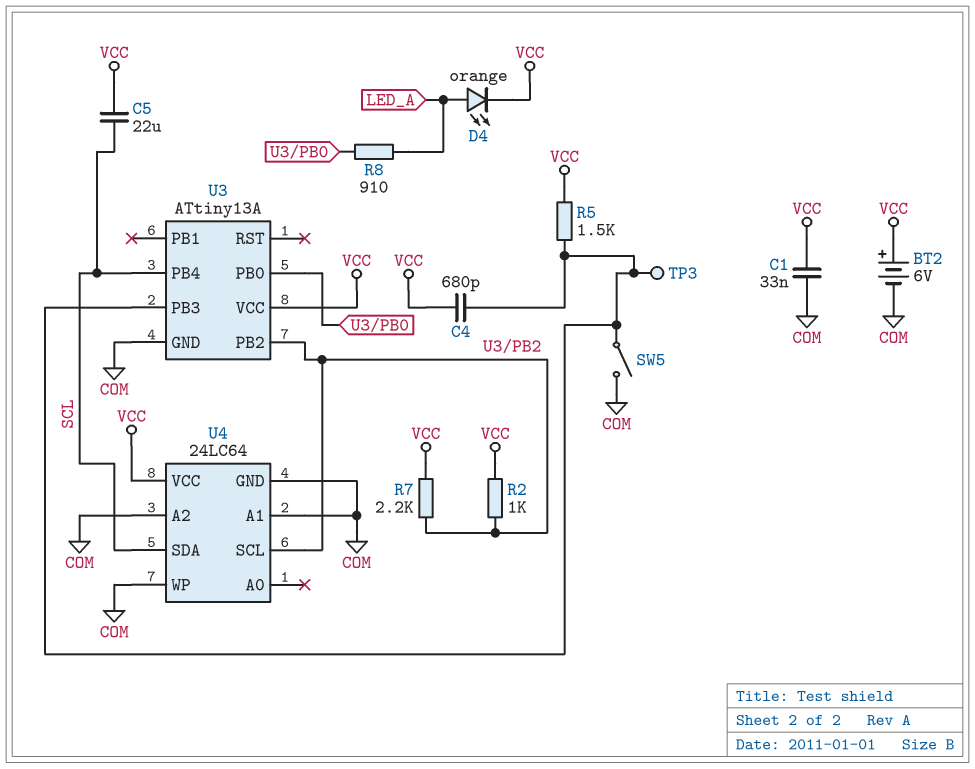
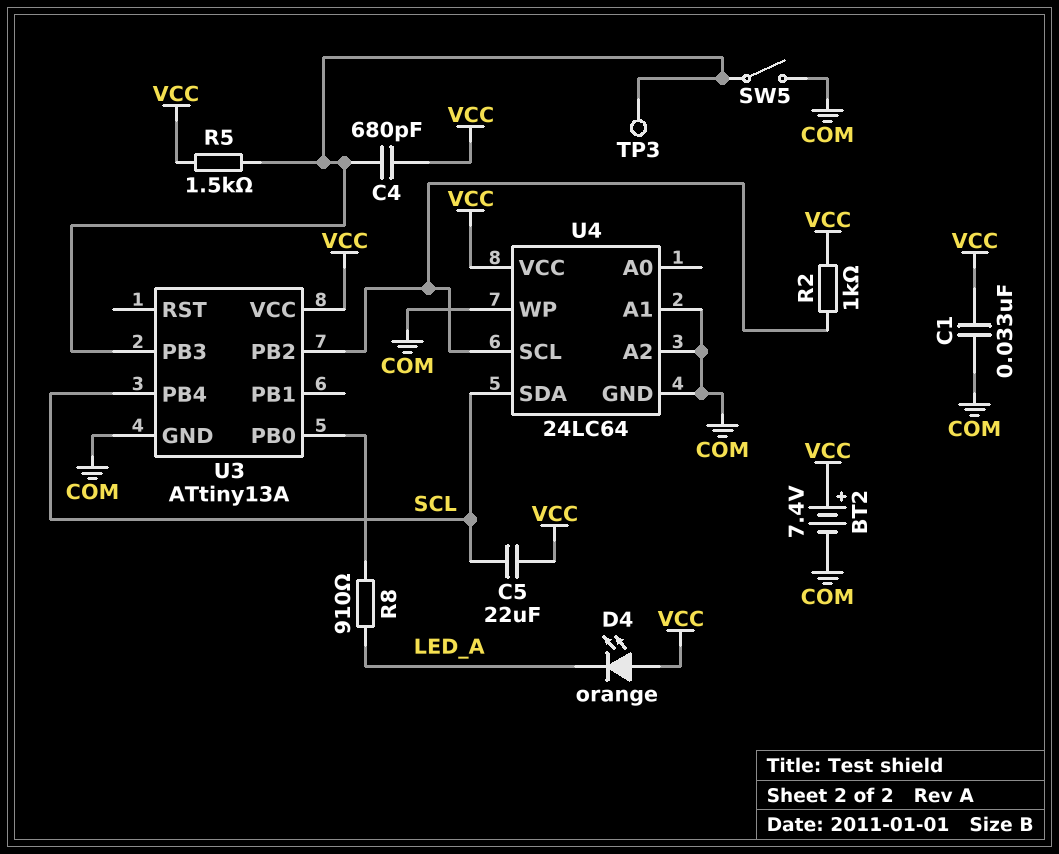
BT2: 6V (plus VCC, minus COM) -> 7.4V (plus VCC, minus COM)
D4: LED orange (A LED_A, K VCC) -> LED orange (A VCC, K LED_A)
R7: 2.2k (U3/PB2, VCC) -> none

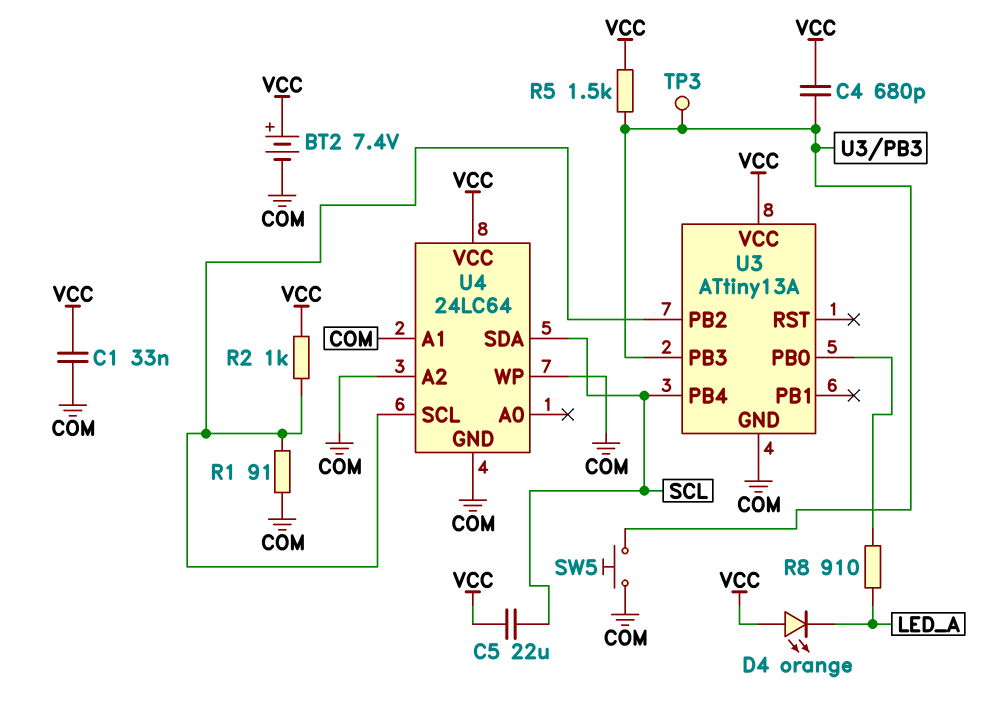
R1: none -> 91 (COM, U3/PB2)
SW5: switch (COM, U3/PB3) -> button (COM, U3/PB3)

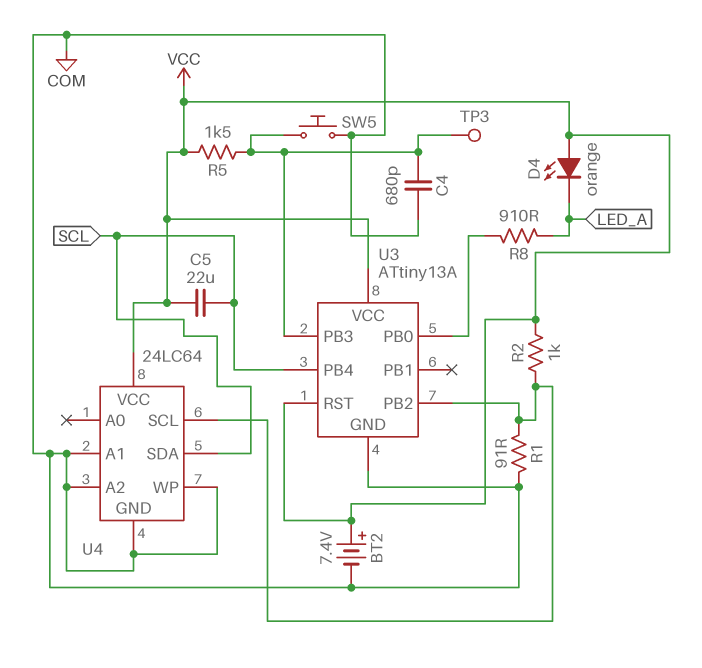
C1: 33nF (COM, VCC) -> none
C4: 680pF (U3/PB3, VCC) -> 680pF (COM, U3/PB3)
U3 pin RST: none -> VCC

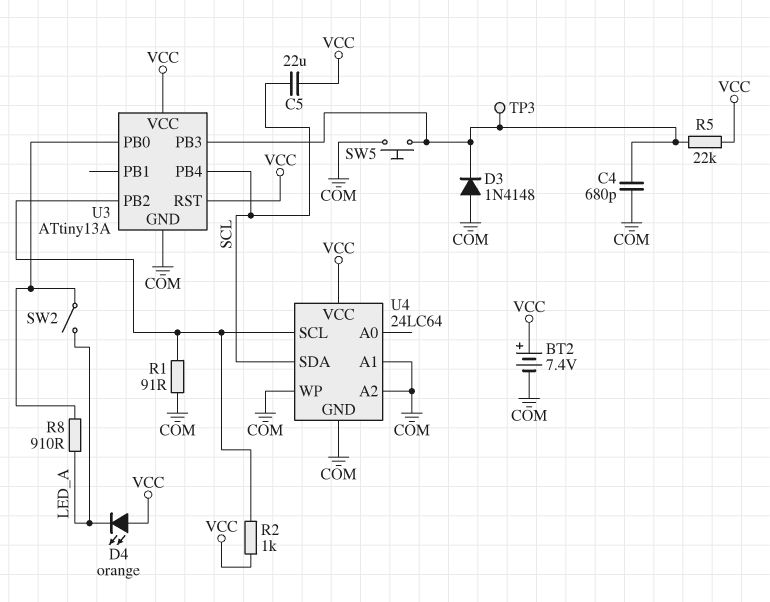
D3: none -> diode 1N4148 (A COM, K U3/PB3)
R5: 1.5k (U3/PB3, VCC) -> 22k (U3/PB3, VCC)
SW2: none -> switch (LED_A, U3/PB0)

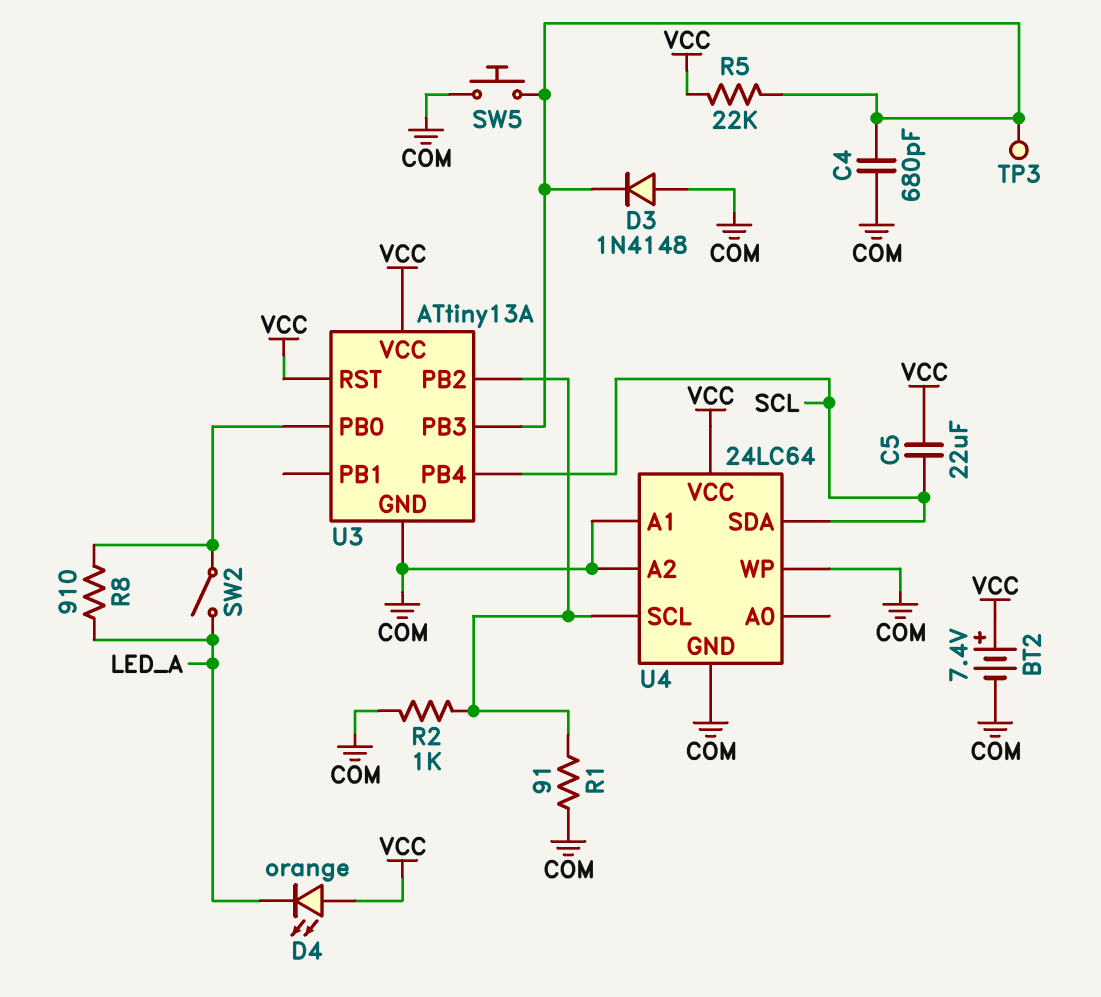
R2: 1k (U3/PB2, VCC) -> 1k (COM, U3/PB2)

